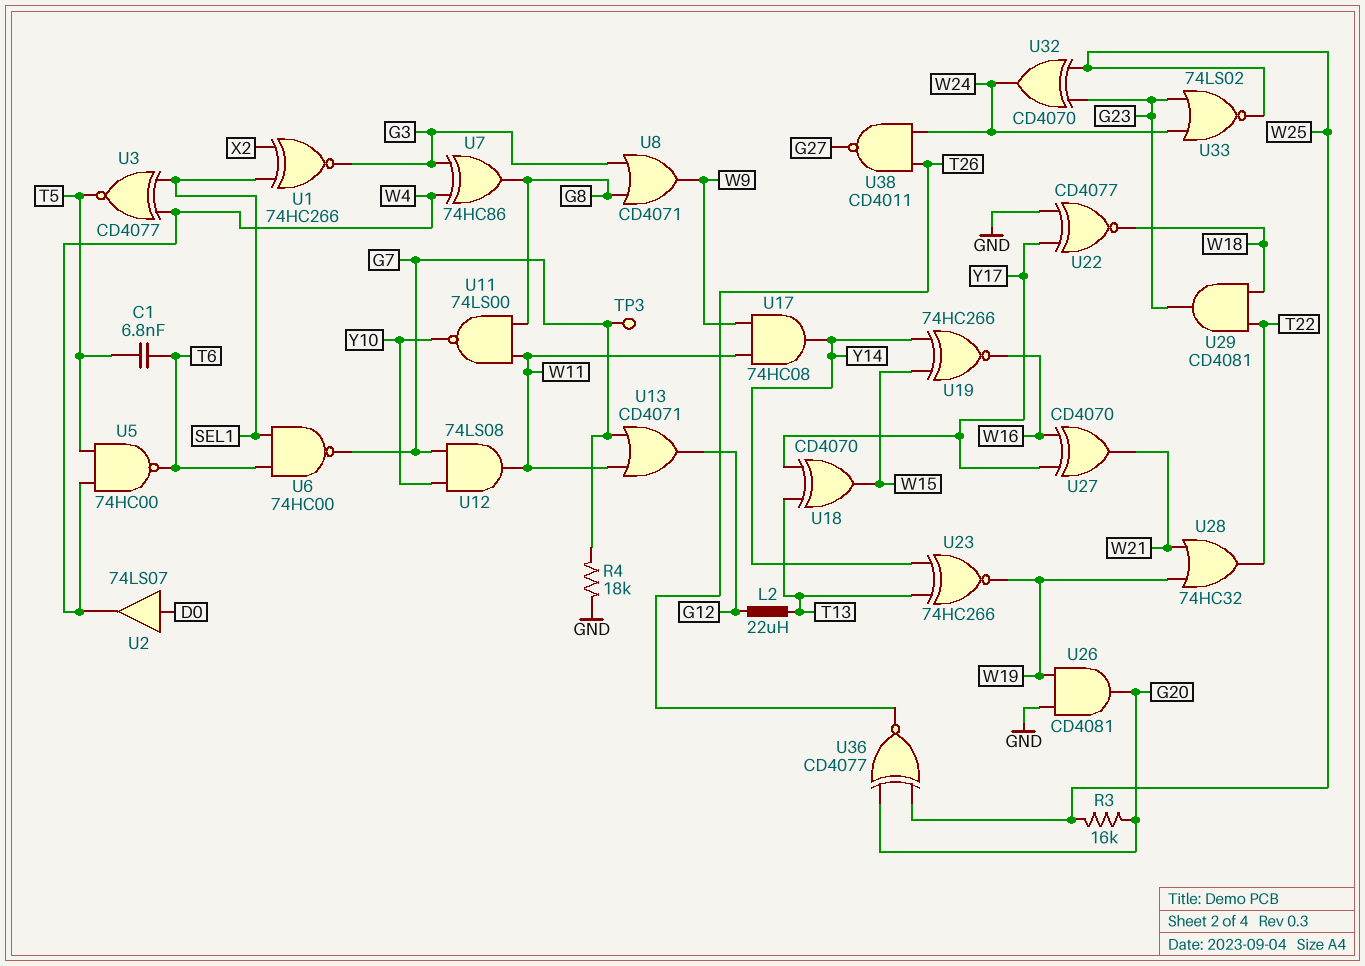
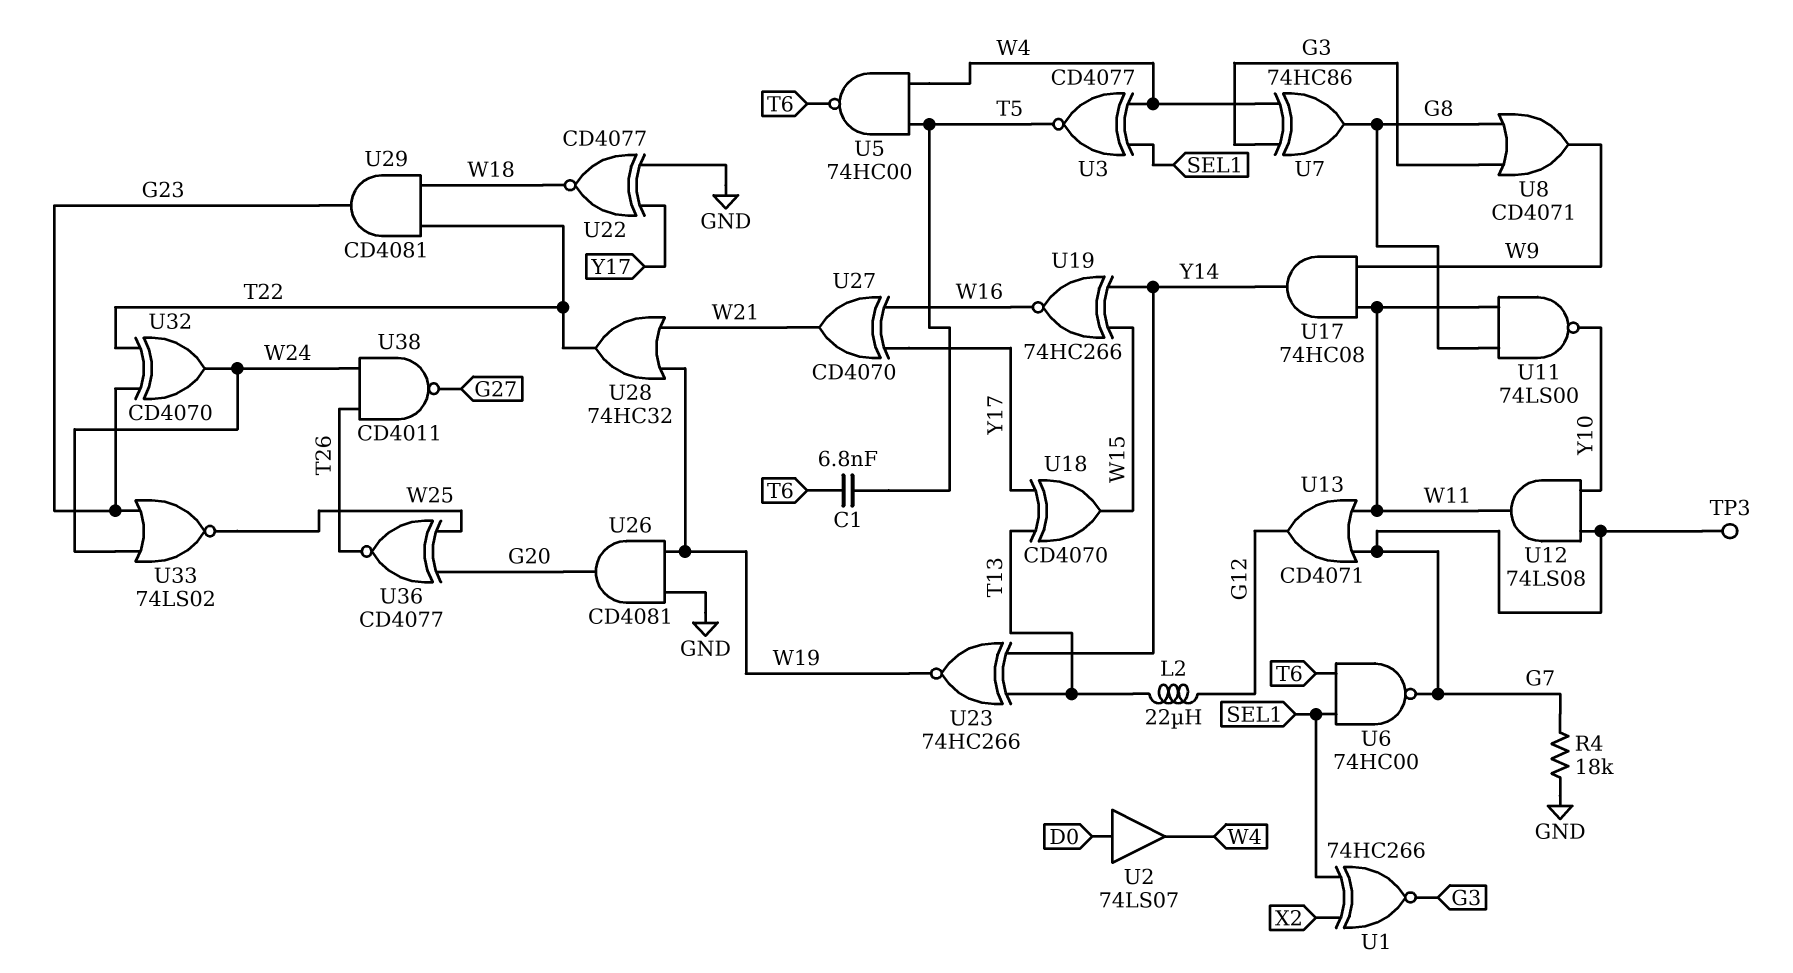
R3: 16k (G20, W25) -> none
U32: XOR CD4070 (in G23, in W25, out W24) -> XOR CD4070 (in G23, in T22, out W24)

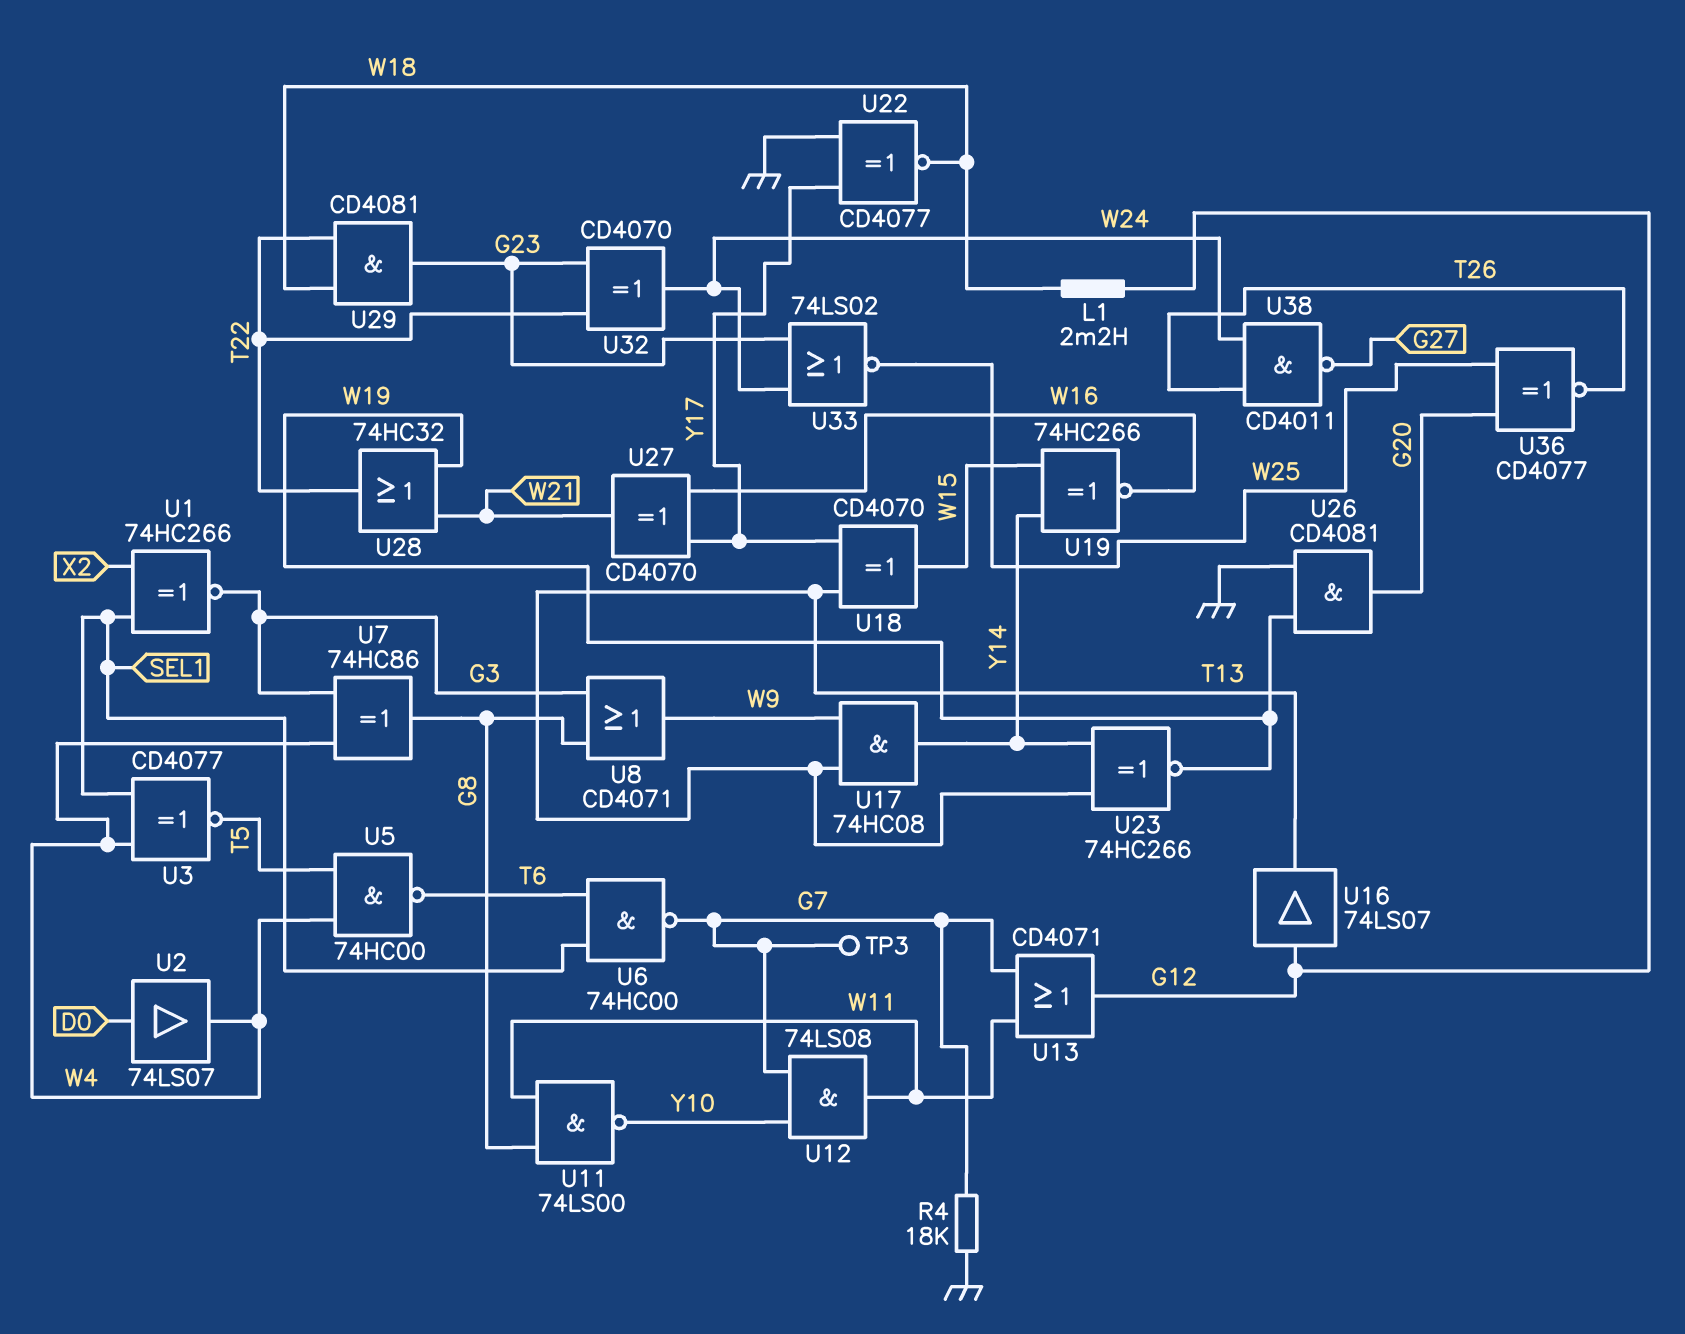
C1: 6.8nF (T5, T6) -> none
L1: none -> 2.2mH (G12, W18)
L2: 22uH (G12, T13) -> none
U16: none -> buffer 74LS07 (in G12, out T13)
U17: AND 74HC08 (in W9, in W11, out Y14) -> AND 74HC08 (in T13, in W9, out Y14)

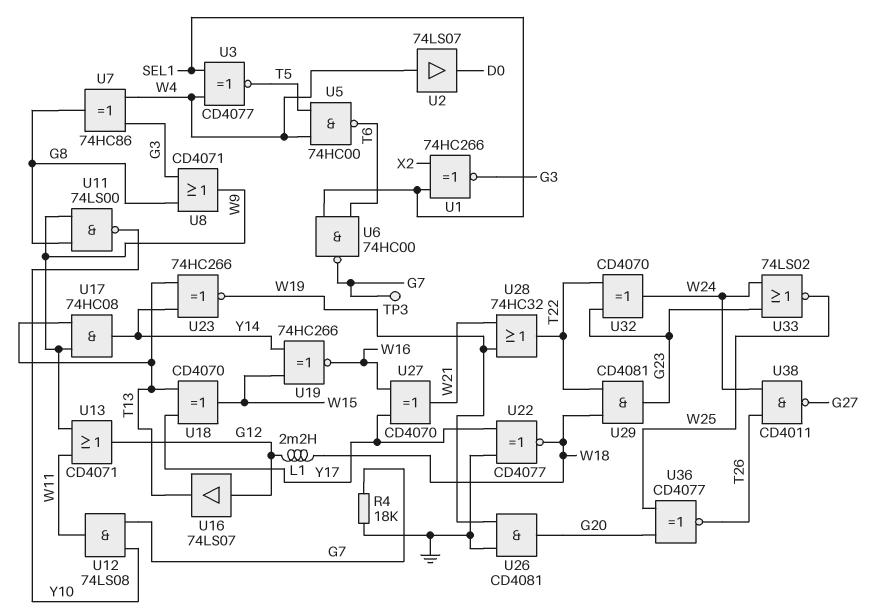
U2: buffer 74LS07 (in D0, out W4) -> buffer 74LS07 (in W4, out D0)
U11: NAND 74LS00 (in G8, in W11, out Y10) -> NAND 74LS00 (in G8, in W9, out Y10)
U13: OR CD4071 (in G7, in W11, out G12) -> OR CD4071 (in W9, in W11, out G12)

